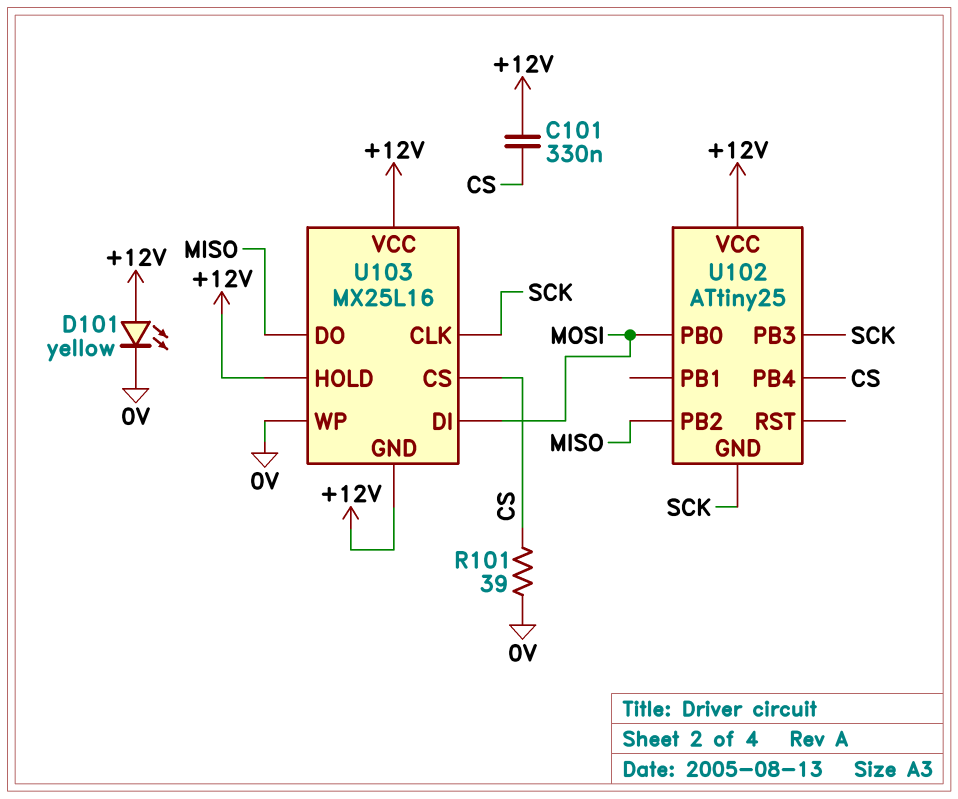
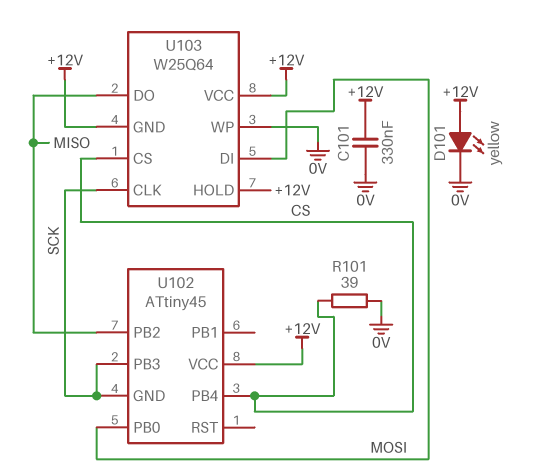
C101: 330nF (+12V, CS) -> 330nF (+12V, 0V)
U102: ATtiny25 -> ATtiny45
U103: MX25L16 -> W25Q64

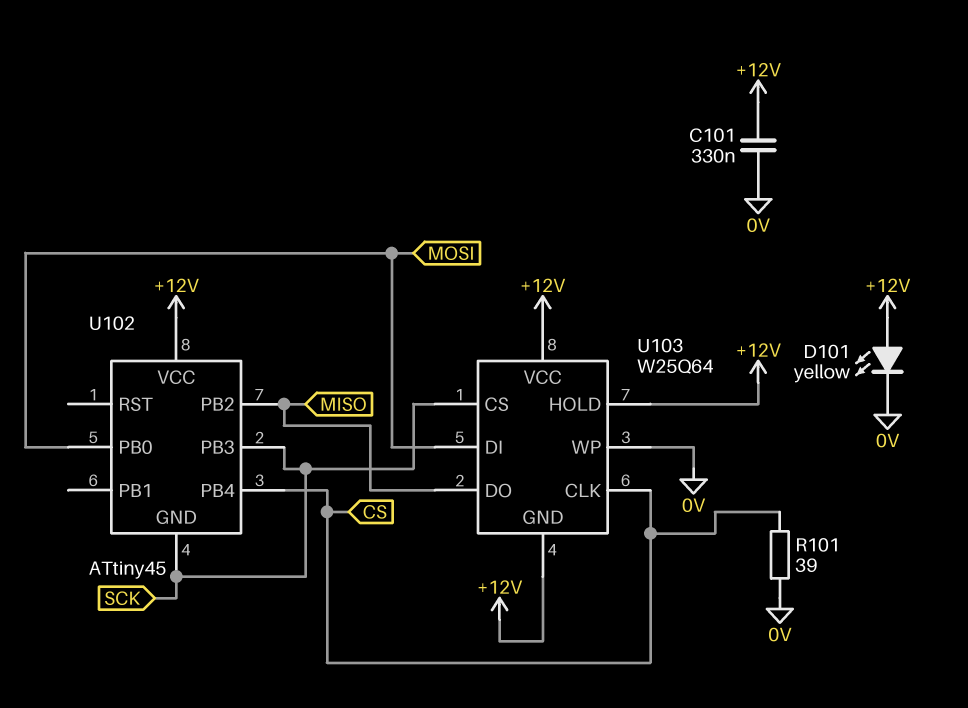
U103 pin CLK: SCK -> CS
U103 pin CS: CS -> SCK

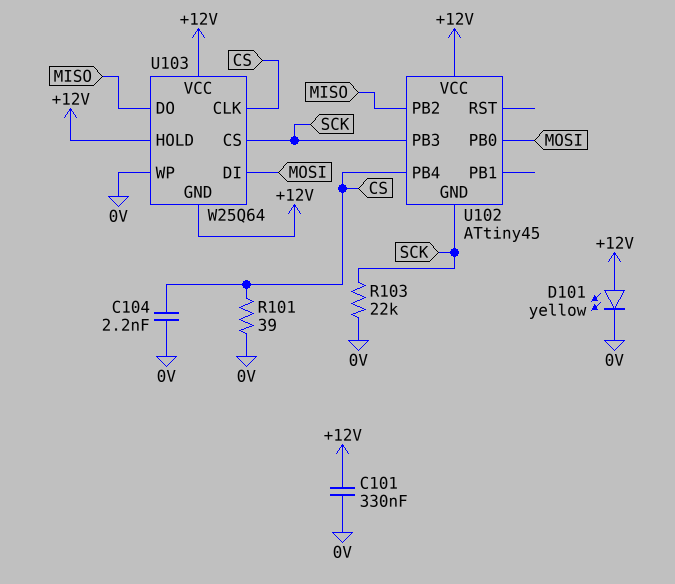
C104: none -> 2.2nF (0V, CS)
R103: none -> 22k (0V, SCK)

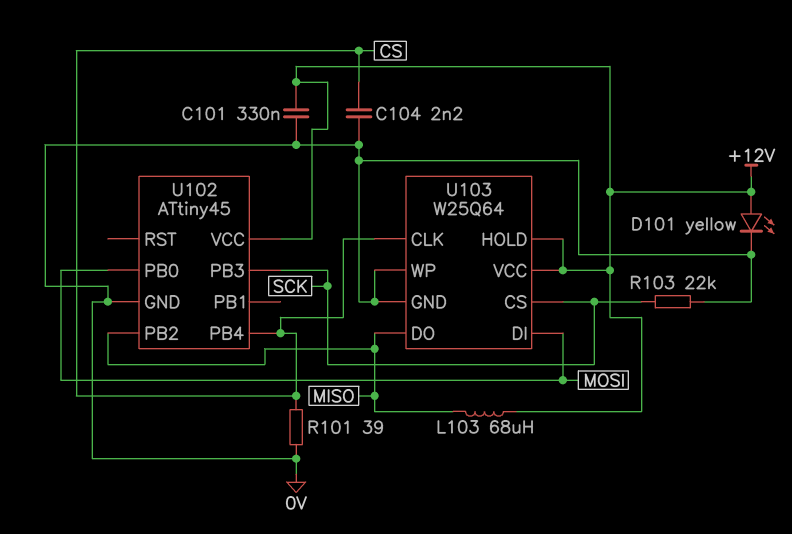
L103: none -> 68uH (+12V, MISO)
U102 pin GND: SCK -> 0V
U103 pin GND: +12V -> 0V

